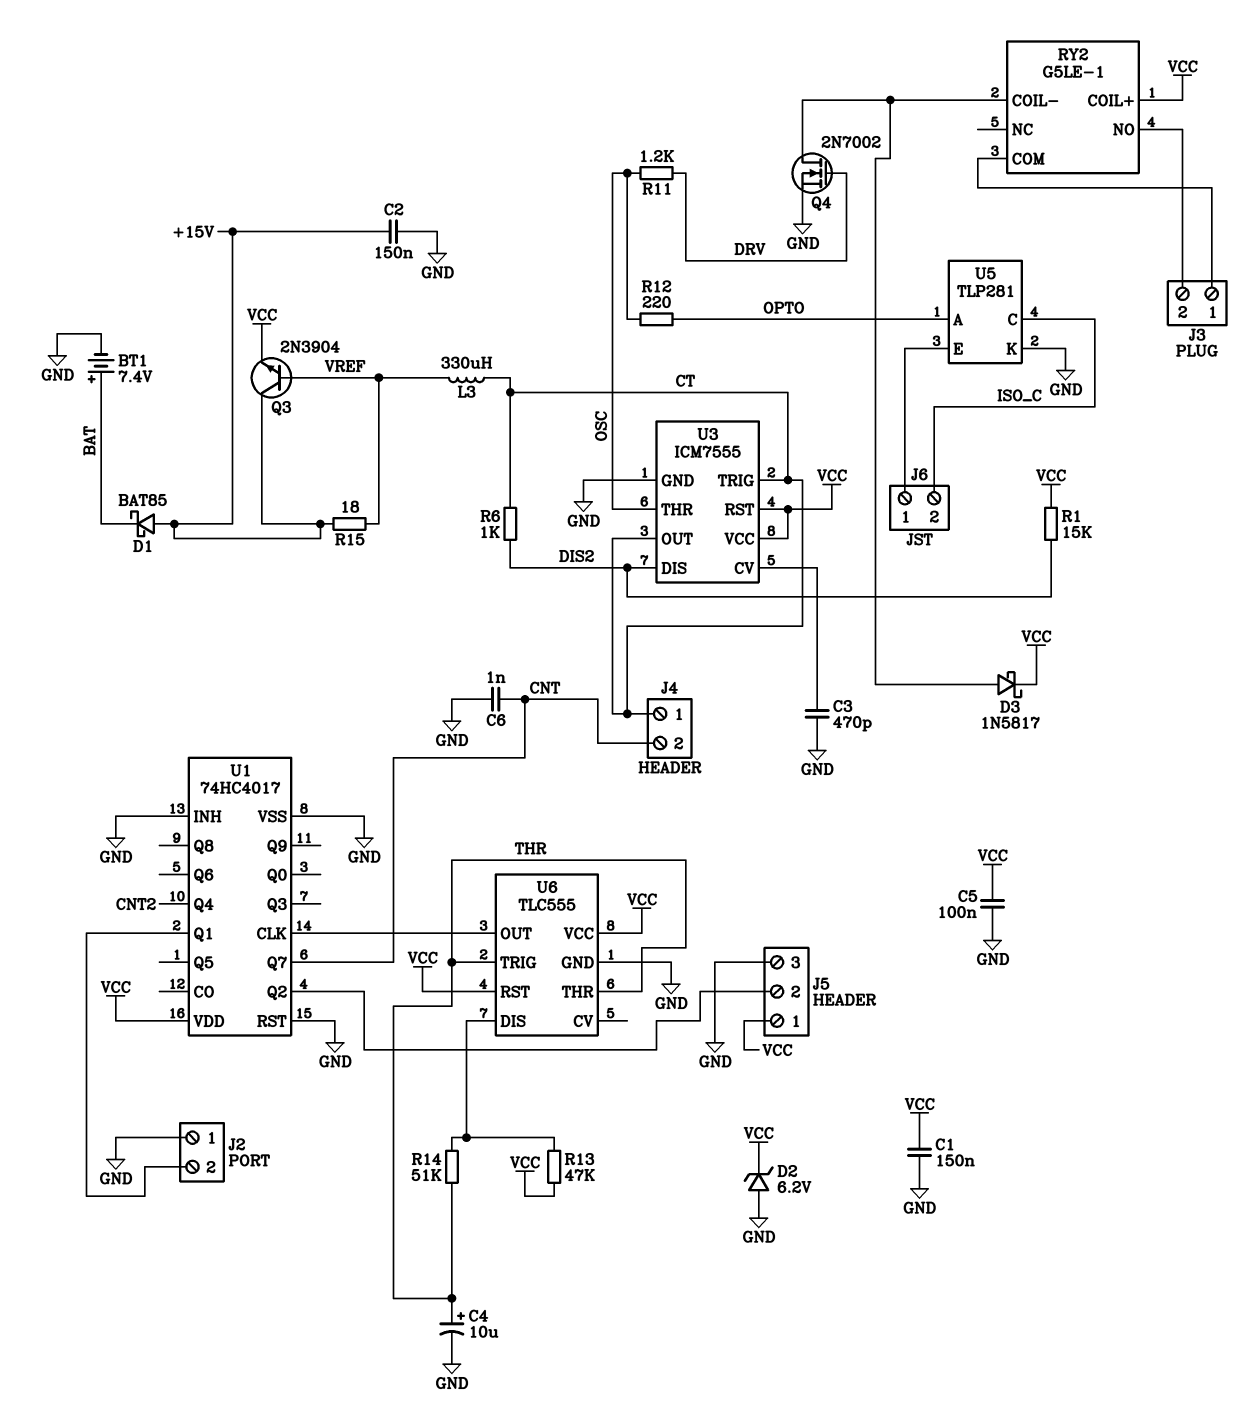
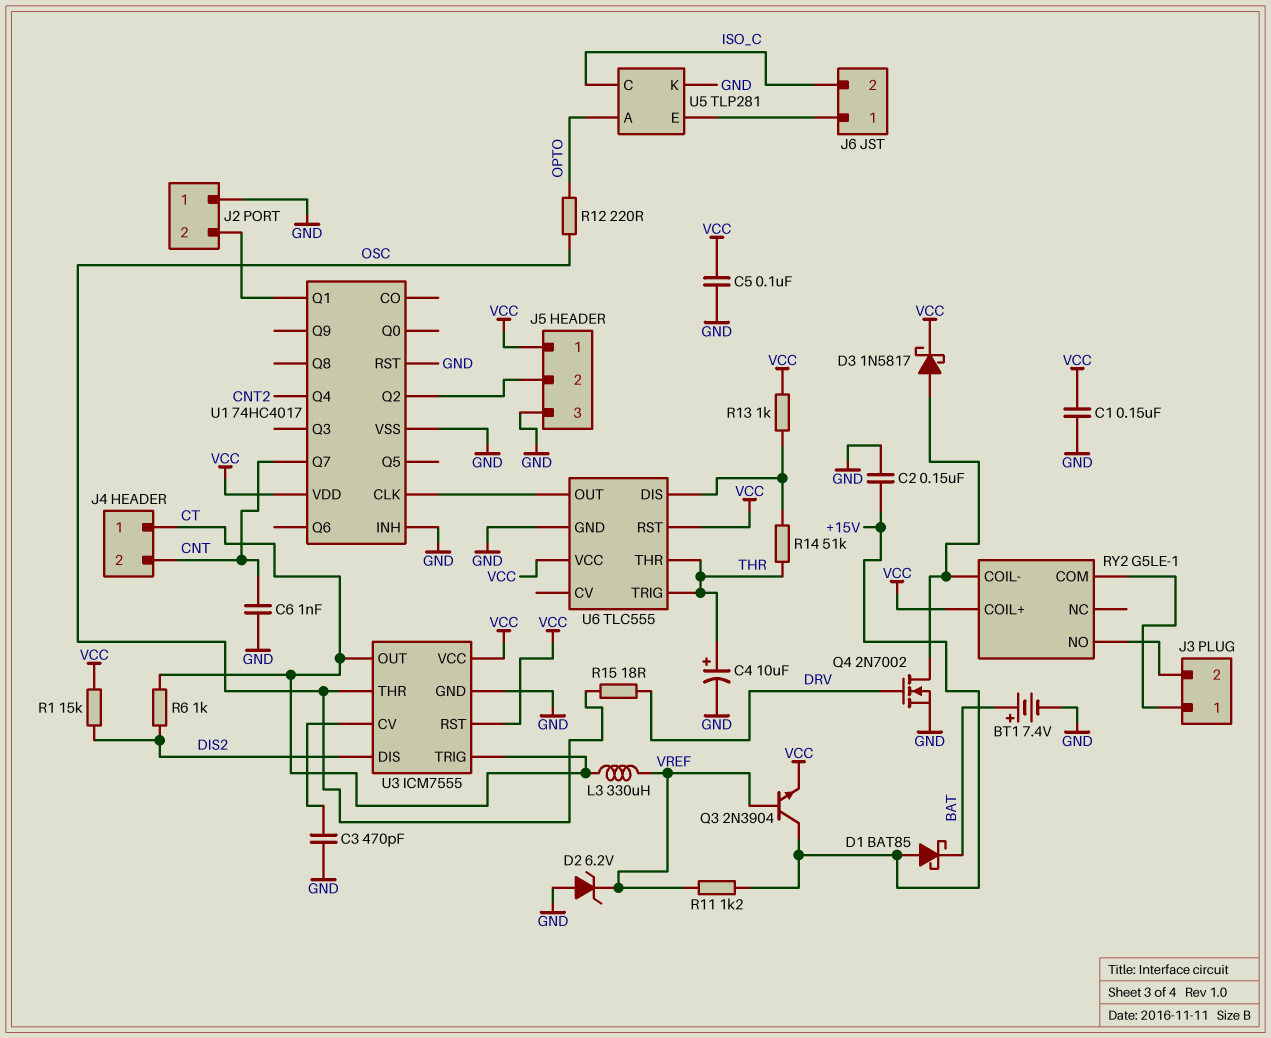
D2: zener 6.2V (A GND, K VCC) -> zener 6.2V (A GND, K VREF)
R11: 1.2k (DRV, OSC) -> 1.2k (+15V, VREF)
R13: 47k (U6/DIS, VCC) -> 1k (U6/DIS, VCC)
R15: 18 (+15V, VREF) -> 18 (DRV, OSC)

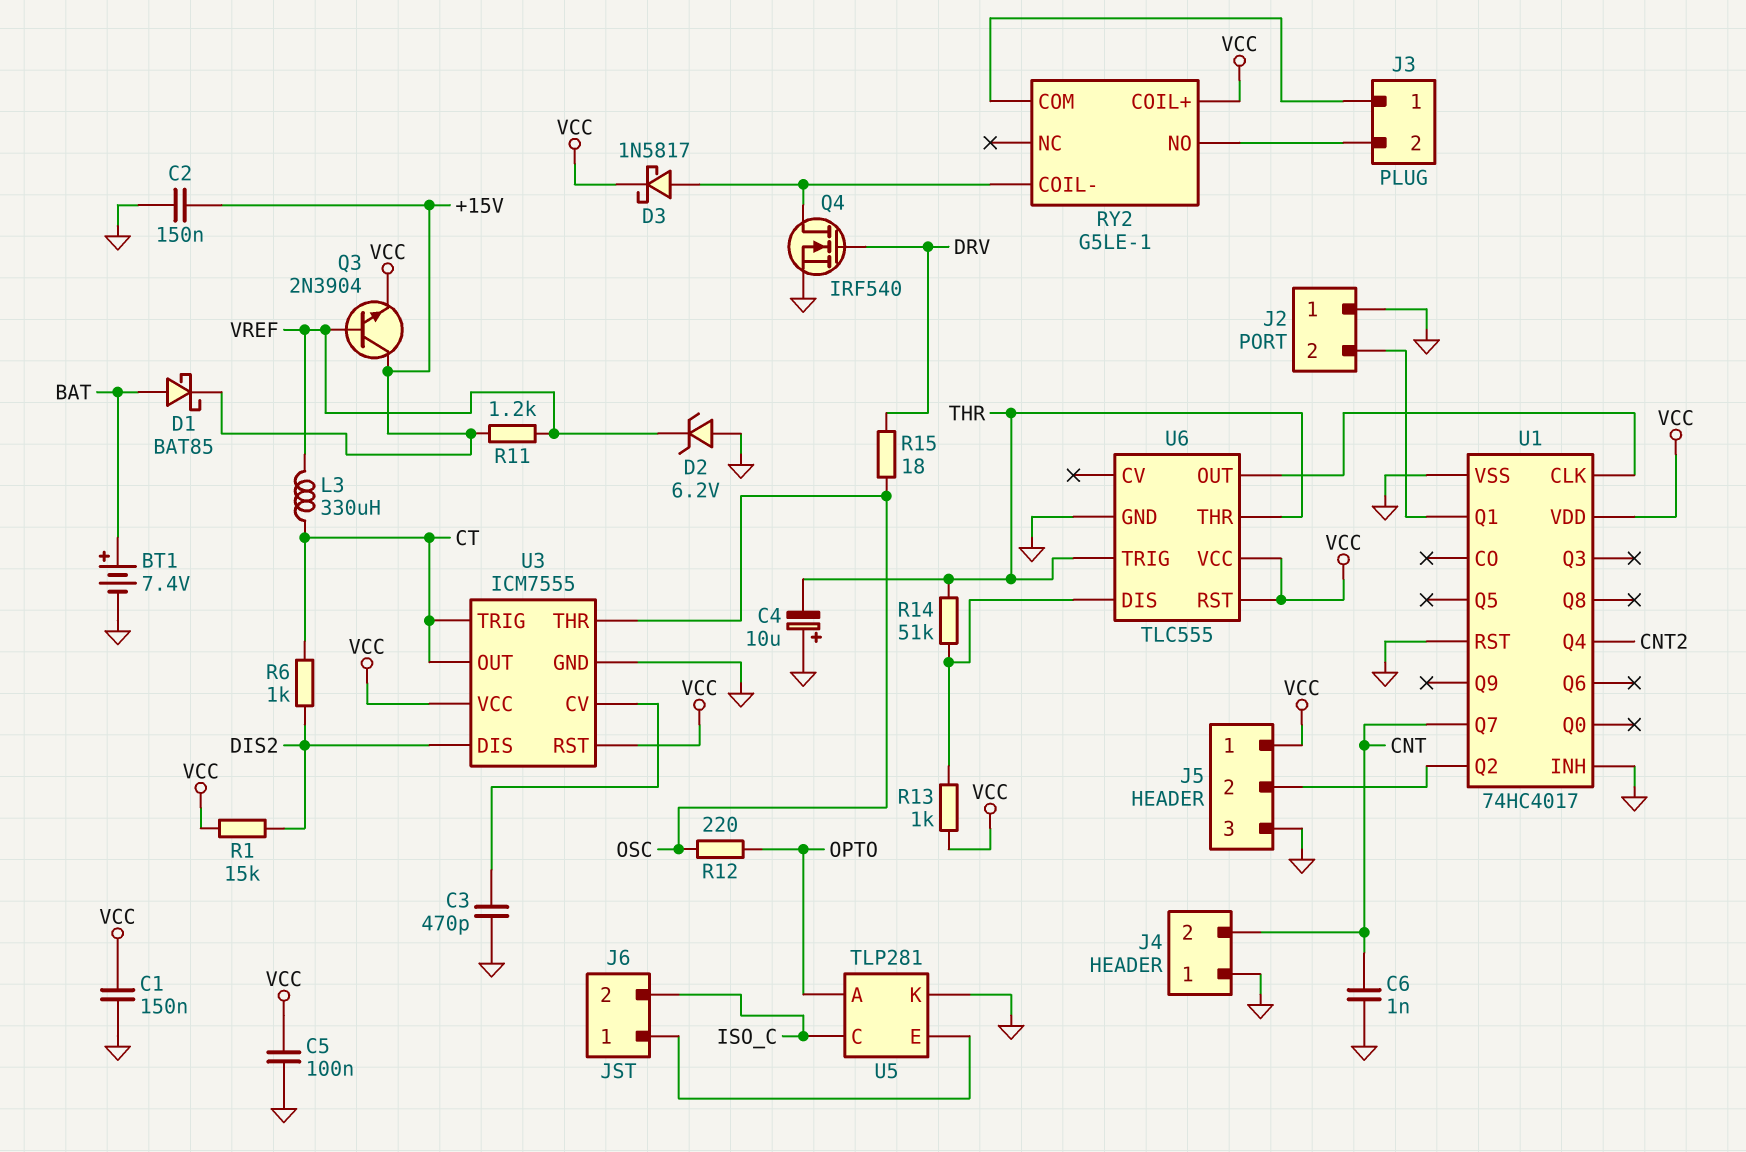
C4: 10uF (plus THR, minus GND) -> 10uF (plus GND, minus THR)
D1: schottky BAT85 (A +15V, K BAT) -> schottky BAT85 (A BAT, K +15V)
J4 pin 1: CT -> GND
Q4: NMOS 2N7002 (G DRV, D RY2/COIL-, S GND) -> NMOS IRF540 (G DRV, D RY2/COIL-, S GND)

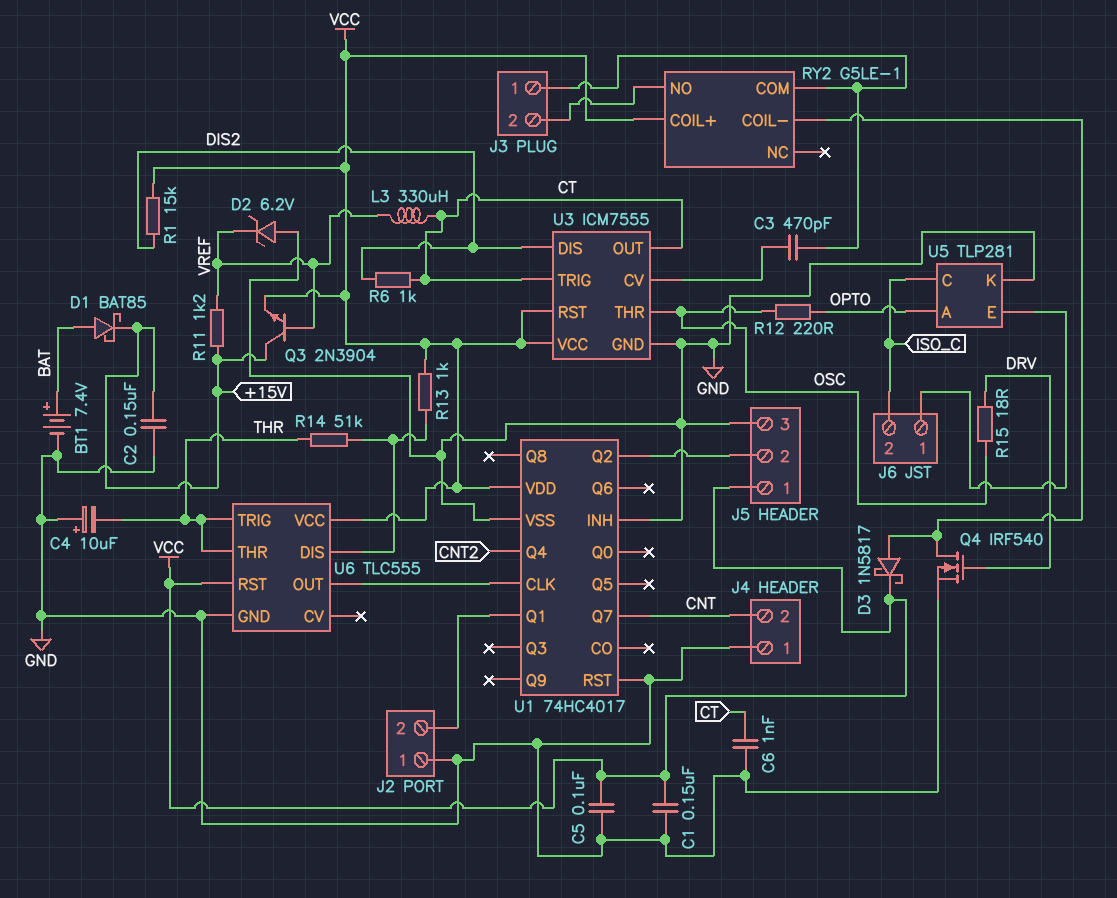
C3: 470pF (GND, U3/CV) -> 470pF (J3/1, U3/CV)
C6: 1nF (CNT, GND) -> 1nF (CT, GND)

